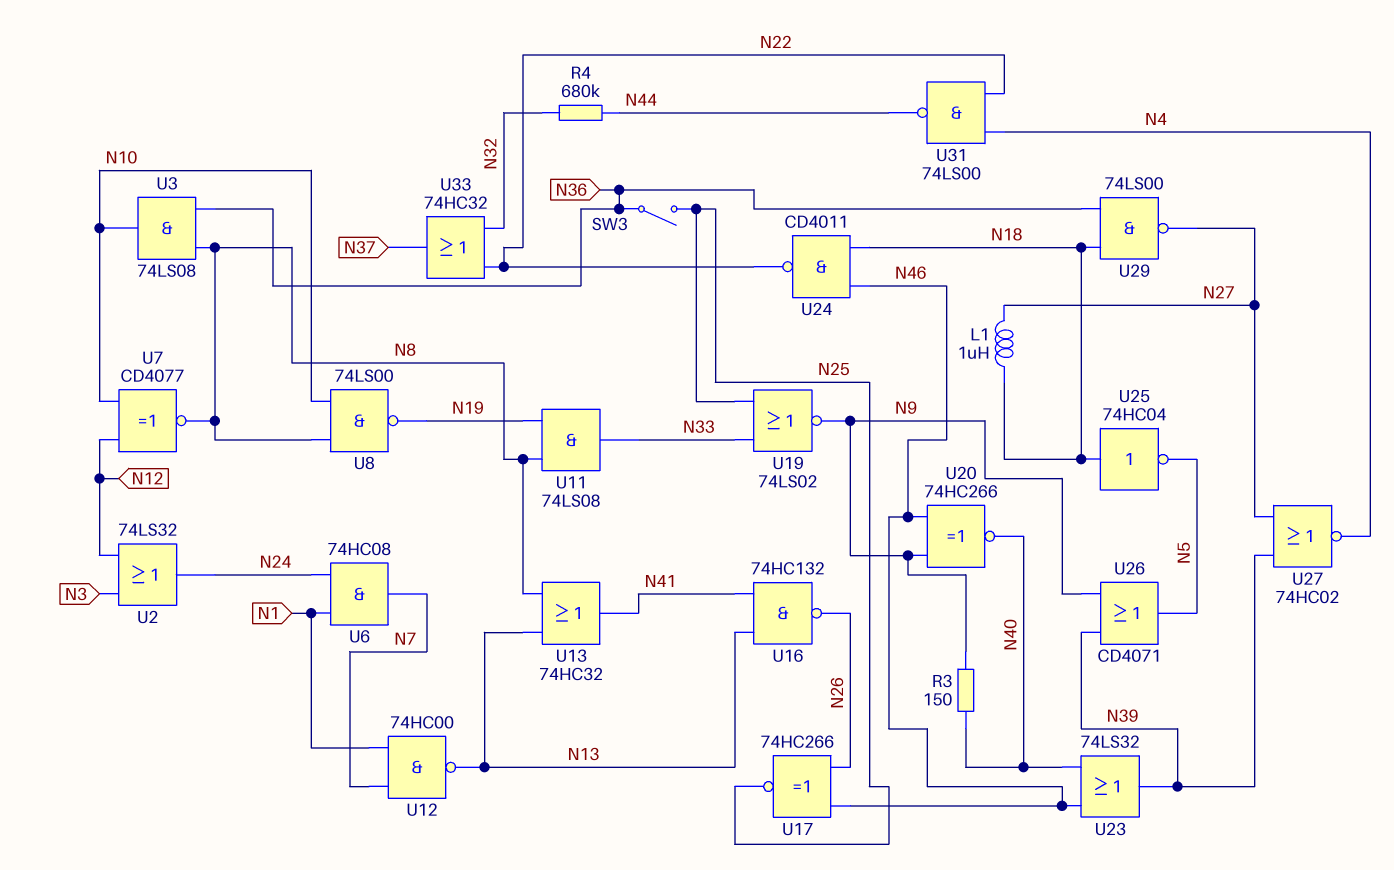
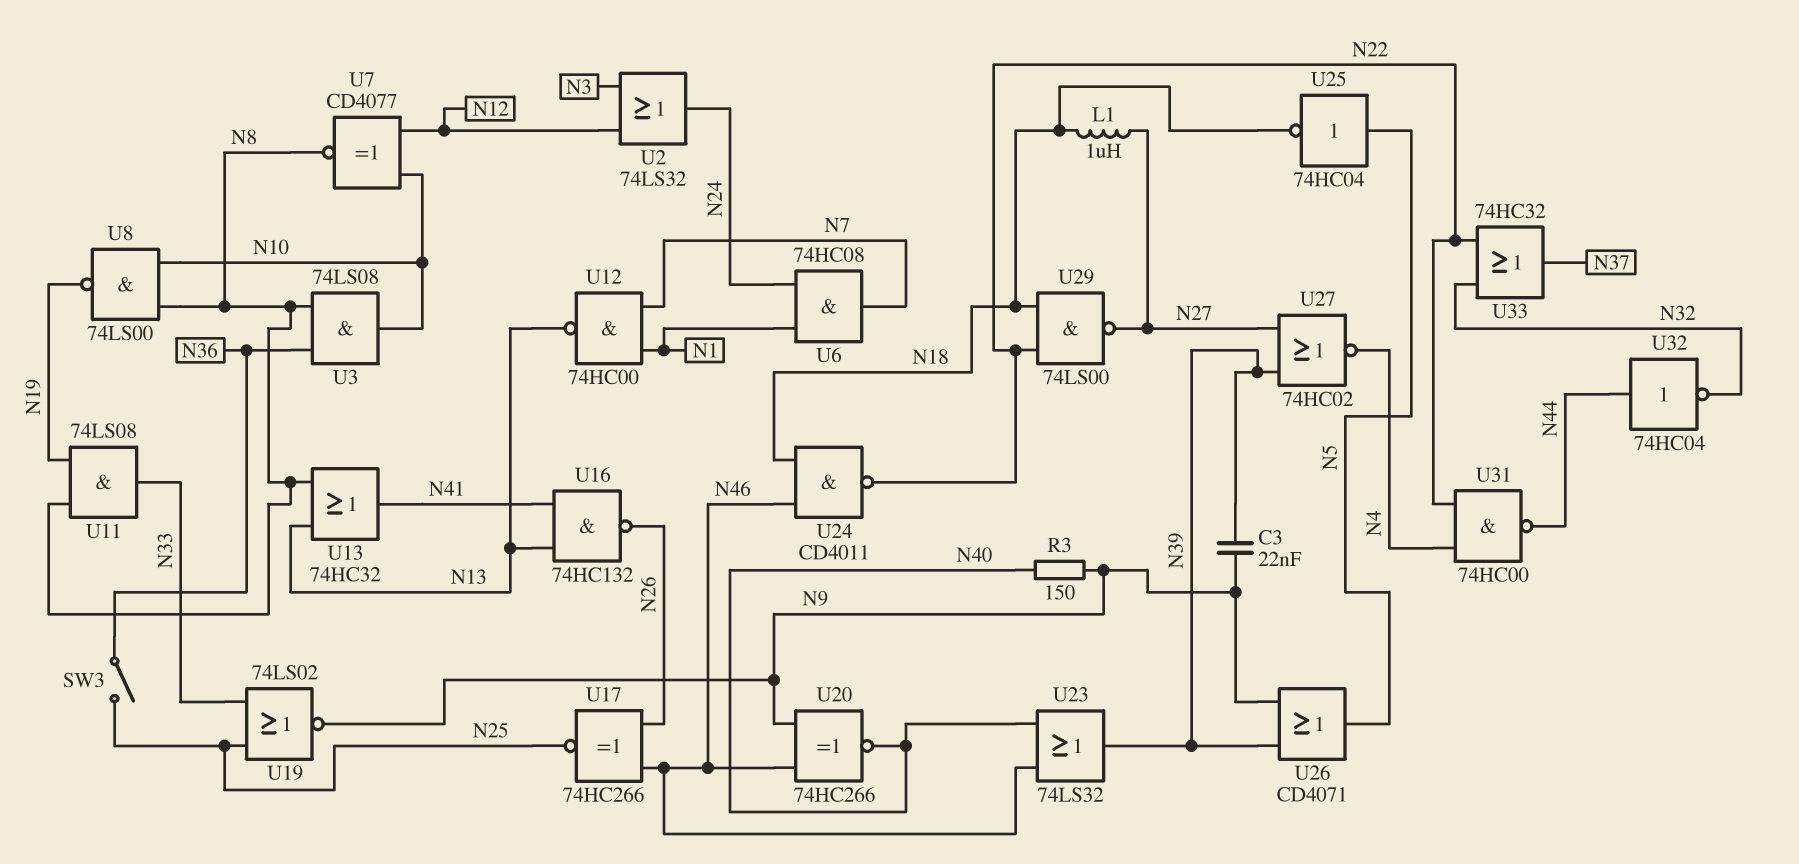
C3: none -> 22nF (N9, N39)
R4: 680k (N32, N44) -> none
U25: NOT 74HC04 (in N18, out N5) -> NOT 74HC04 (in N5, out N18)
U29: NAND 74LS00 (in N18, in N36, out N27) -> NAND 74LS00 (in N18, in N22, out N27)
U31: NAND 74LS00 (in N4, in N22, out N44) -> NAND 74HC00 (in N4, in N22, out N44)
U32: none -> NOT 74HC04 (in N44, out N32)

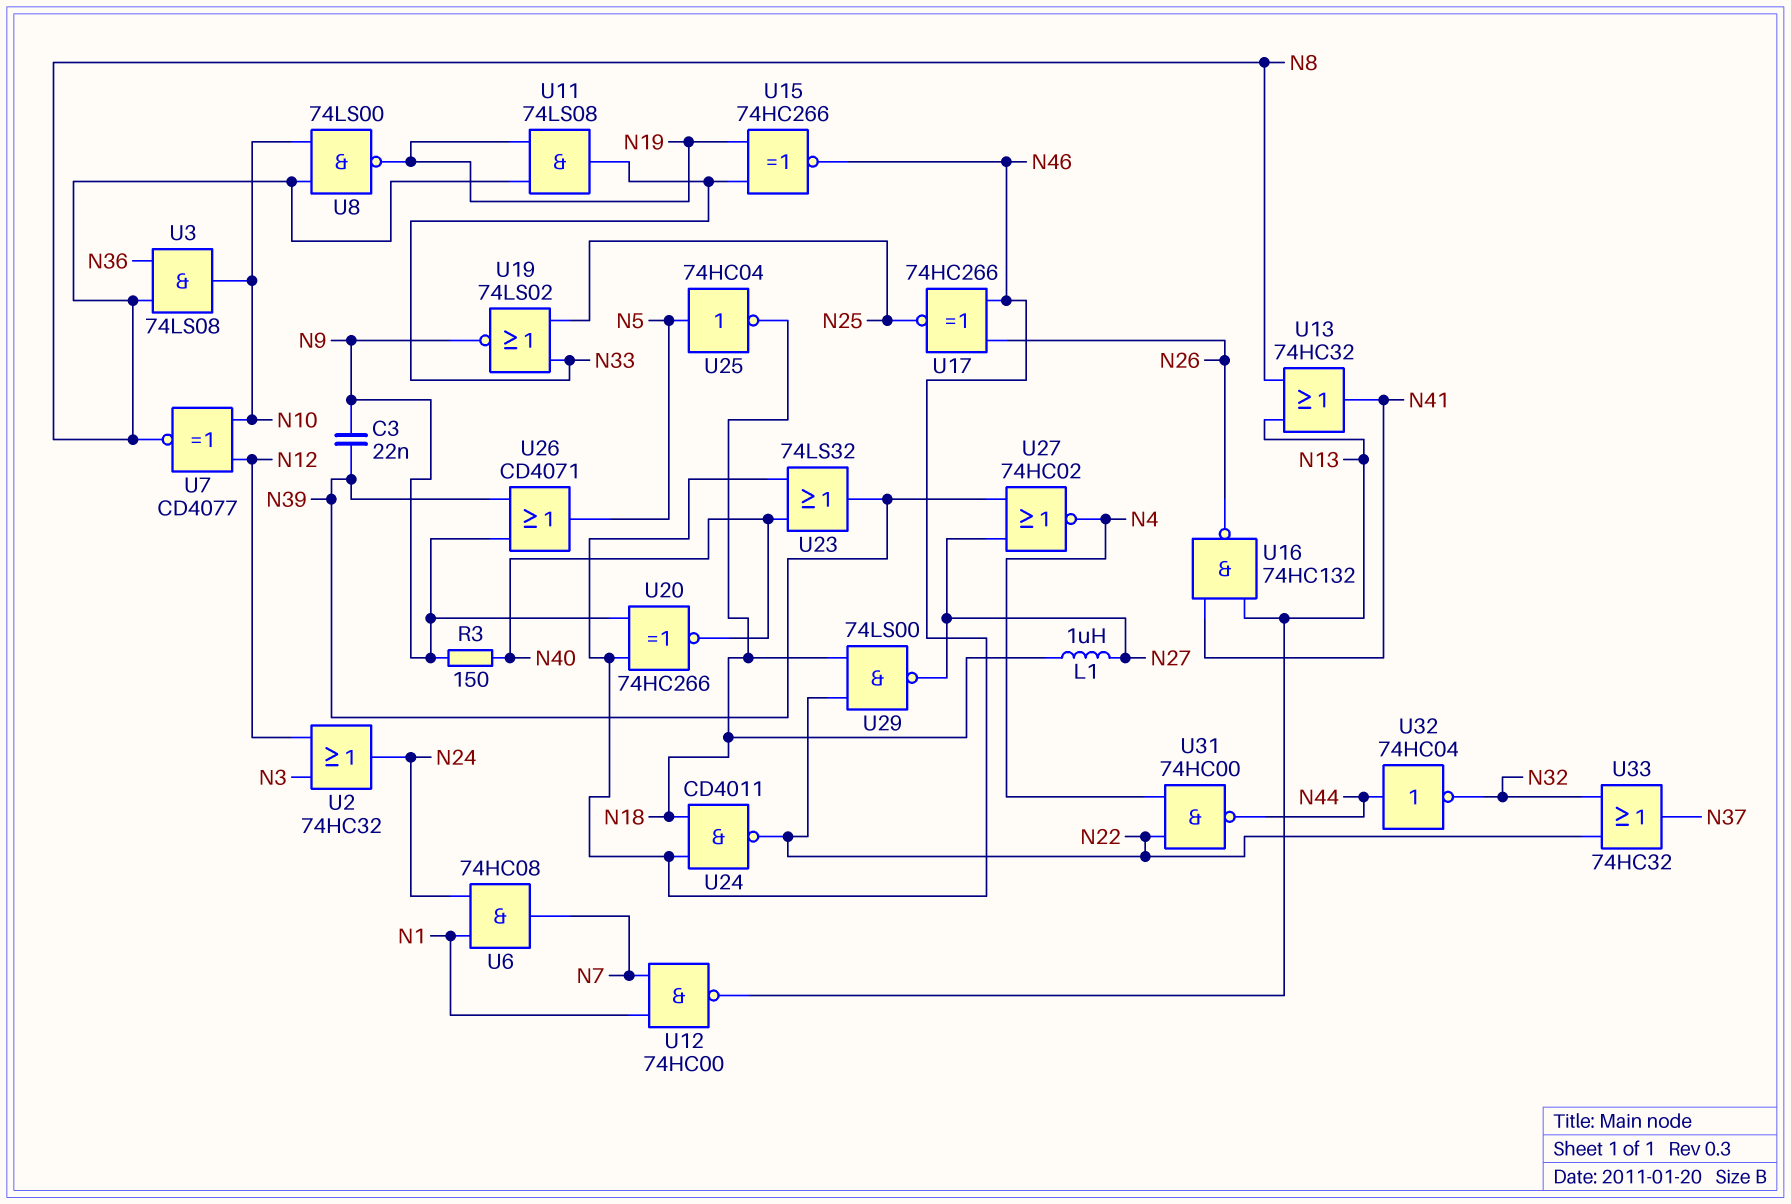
SW3: switch (N25, N36) -> none
U2: OR 74LS32 (in N3, in N12, out N24) -> OR 74HC32 (in N3, in N12, out N24)
U15: none -> XNOR 74HC266 (in N19, in N33, out N46)

